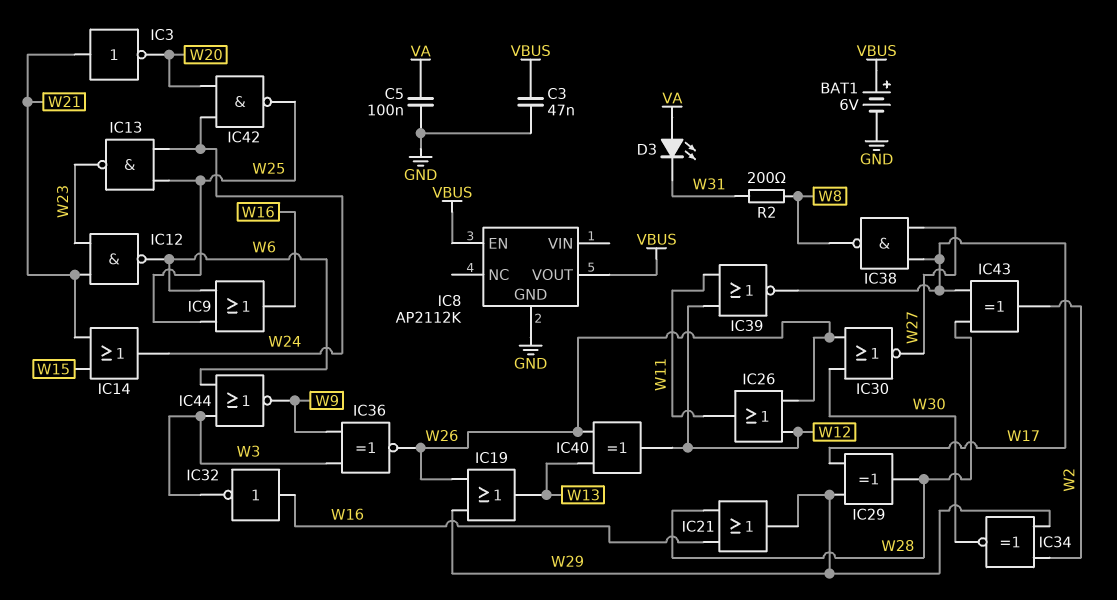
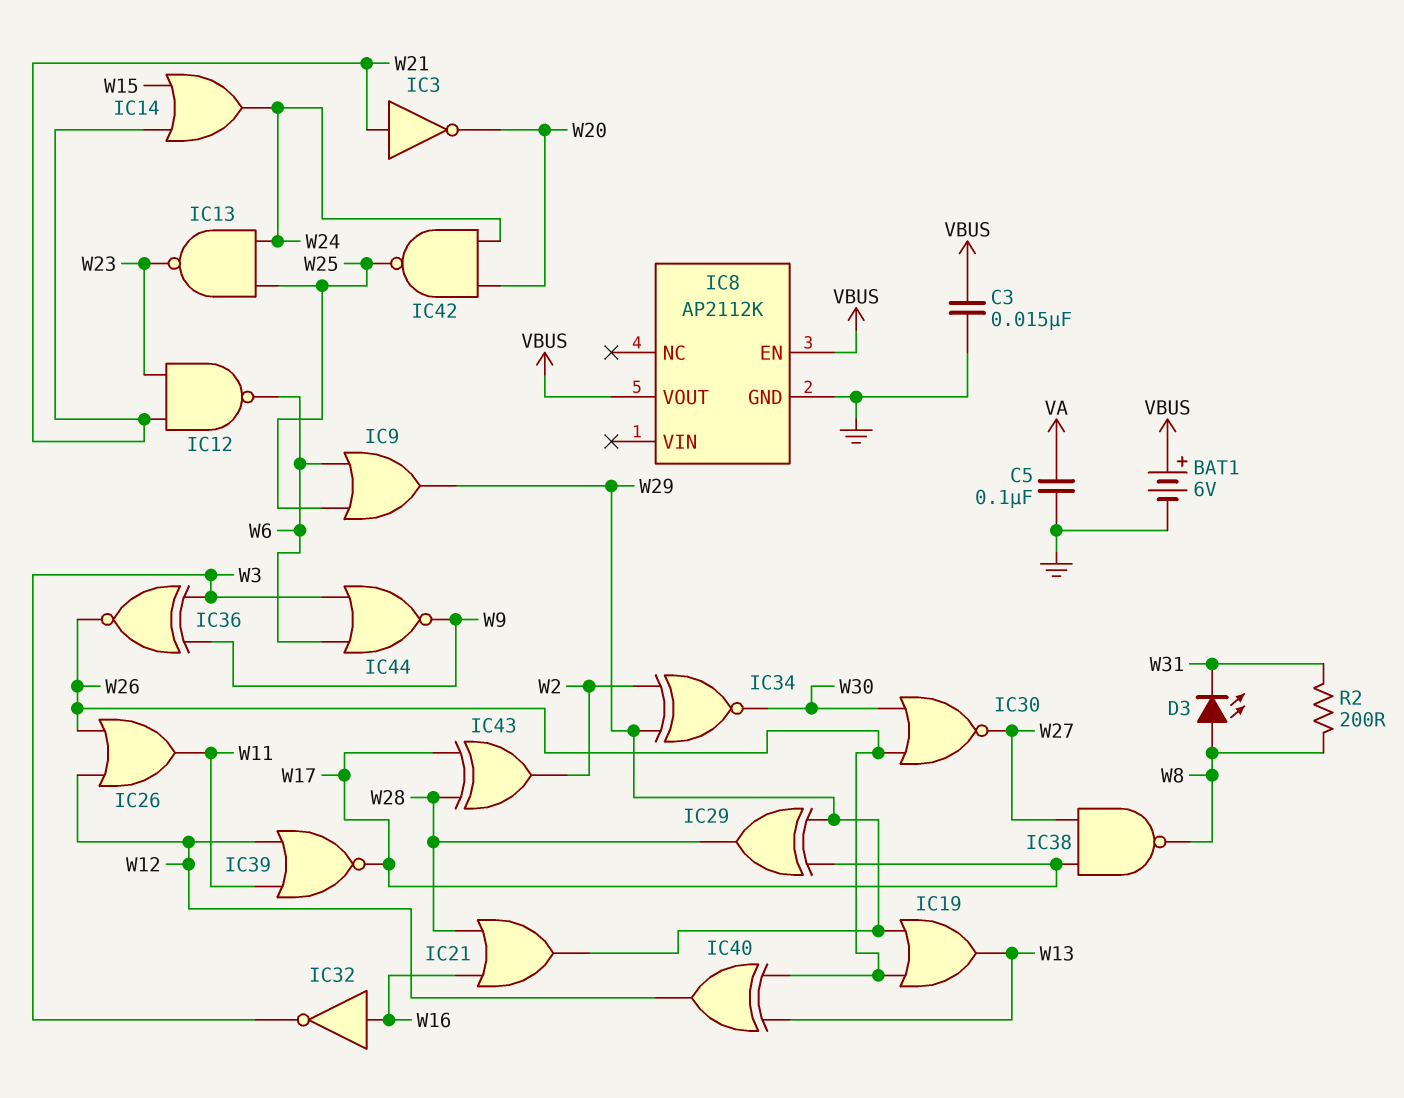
C3: 47nF (GND, VBUS) -> 15nF (GND, VBUS)
D3: LED (A VA, K W31) -> LED (A W8, K W31)
IC9: OR (in W6, in W25, out W16) -> OR (in W6, in W25, out W29)

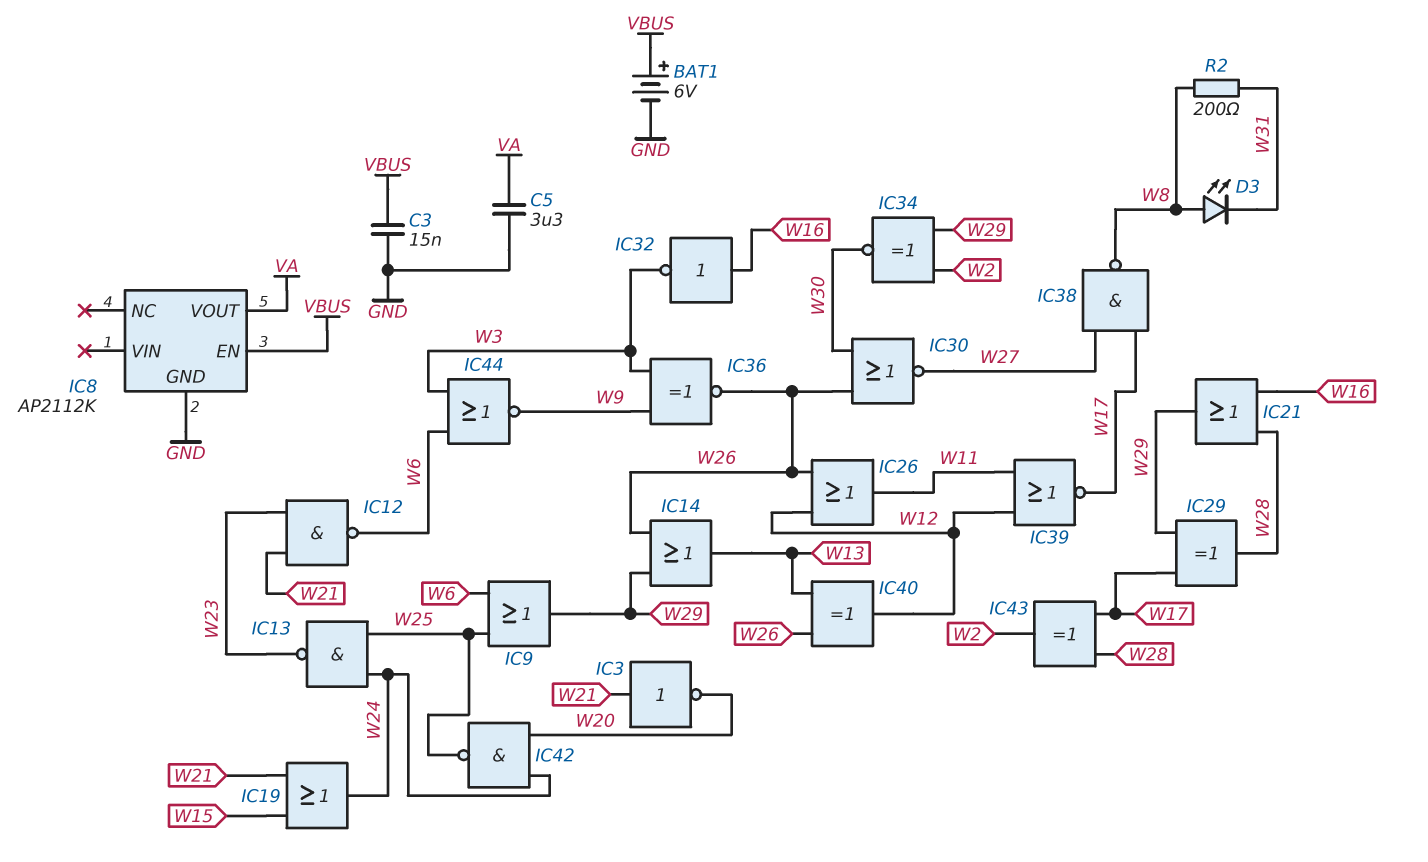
C5: 100nF (GND, VA) -> 3.3uF (GND, VA)
IC8 pin VOUT: VBUS -> VA
IC14: OR (in W15, in W21, out W24) -> OR (in W26, in W29, out W13)
IC19: OR (in W26, in W29, out W13) -> OR (in W15, in W21, out W24)

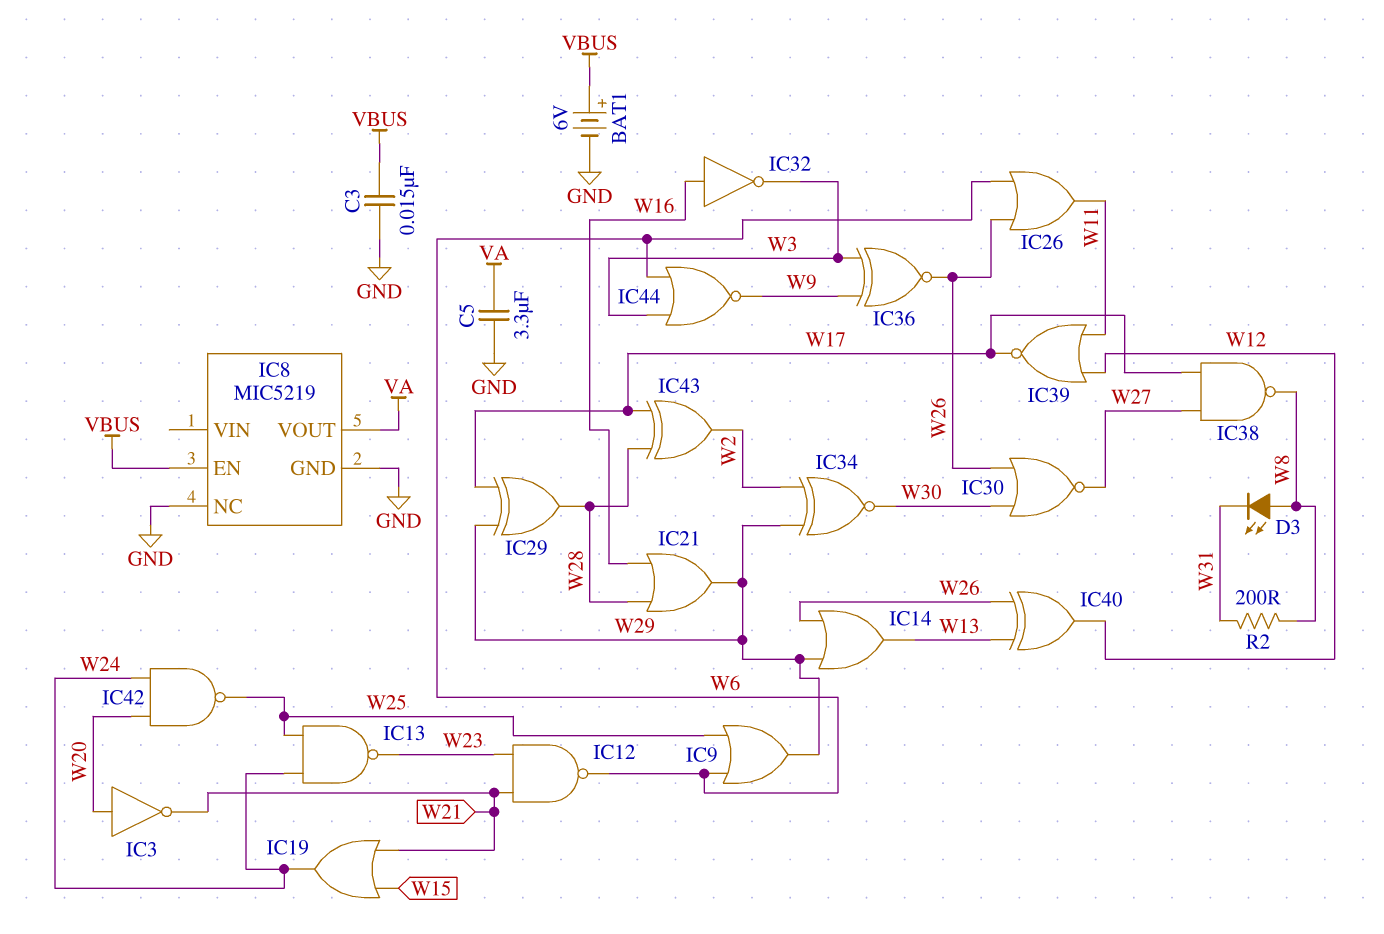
IC3: NOT (in W21, out W20) -> NOT (in W20, out W21)
IC8: AP2112K -> MIC5219
IC8 pin NC: none -> GND
IC26: OR (in W12, in W26, out W11) -> OR (in W6, in W26, out W11)

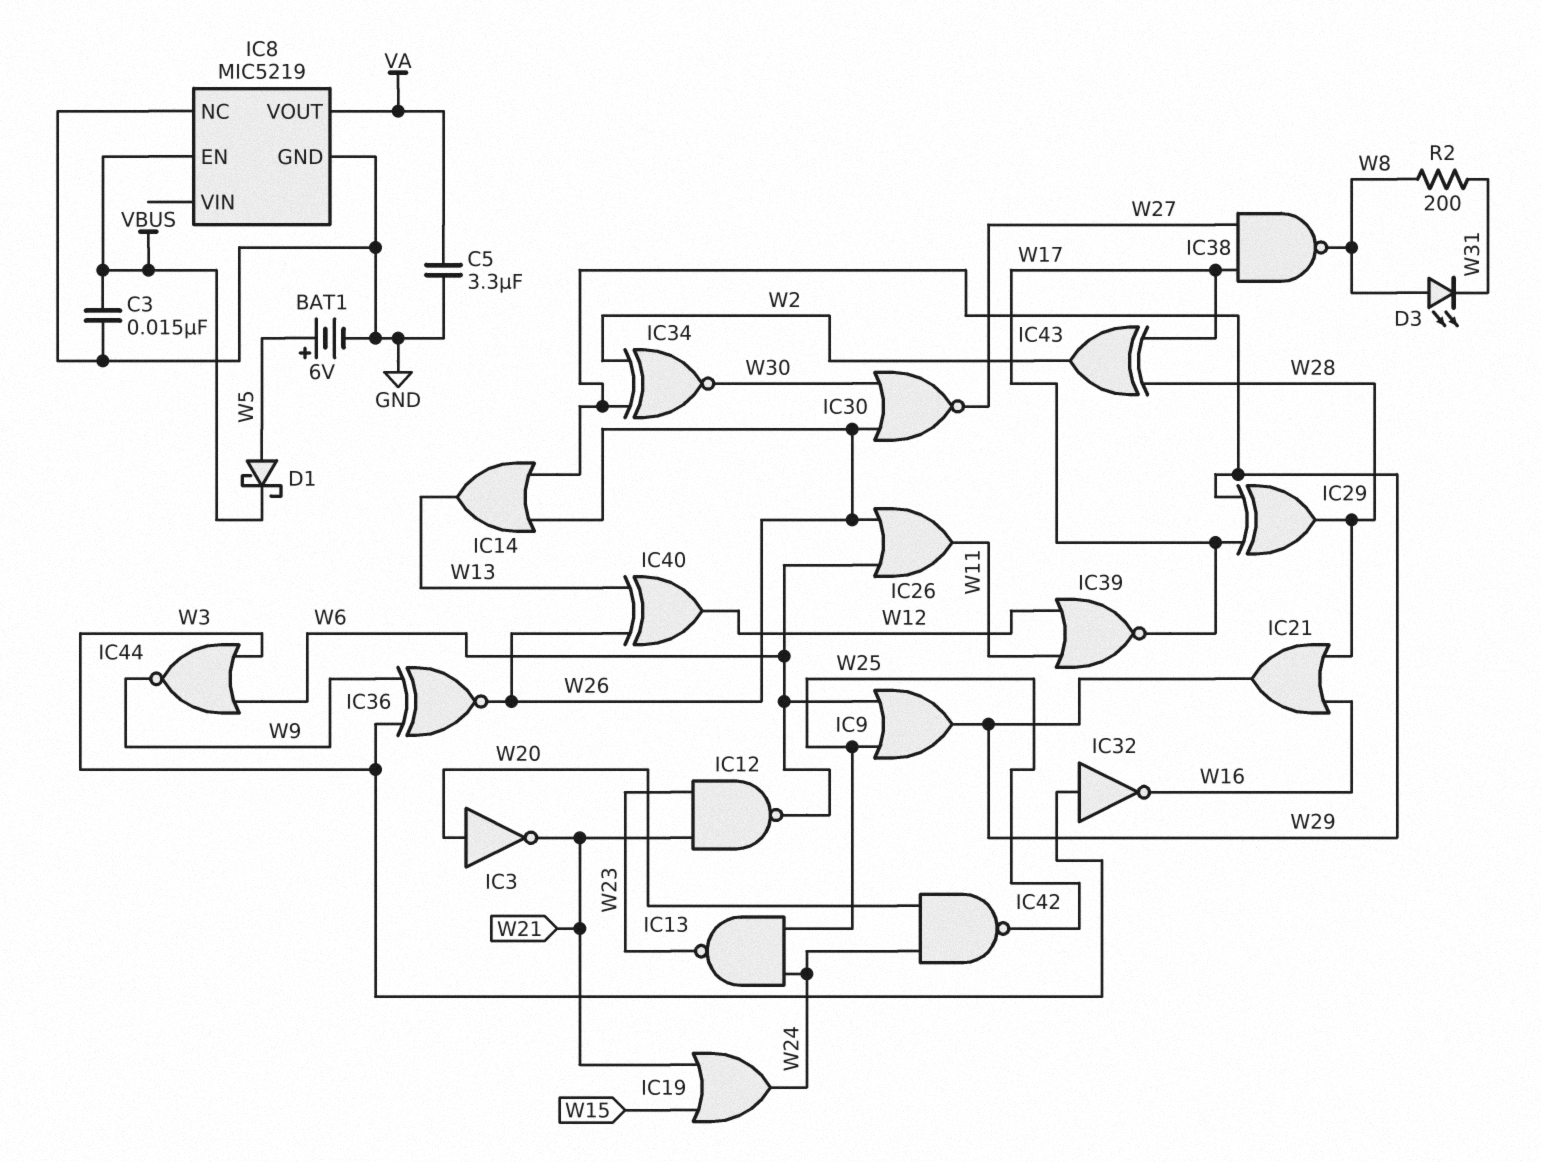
BAT1: 6V (plus VBUS, minus GND) -> 6V (plus W5, minus GND)
D1: none -> schottky (A W5, K VBUS)
IC32: NOT (in W16, out W3) -> NOT (in W3, out W16)

